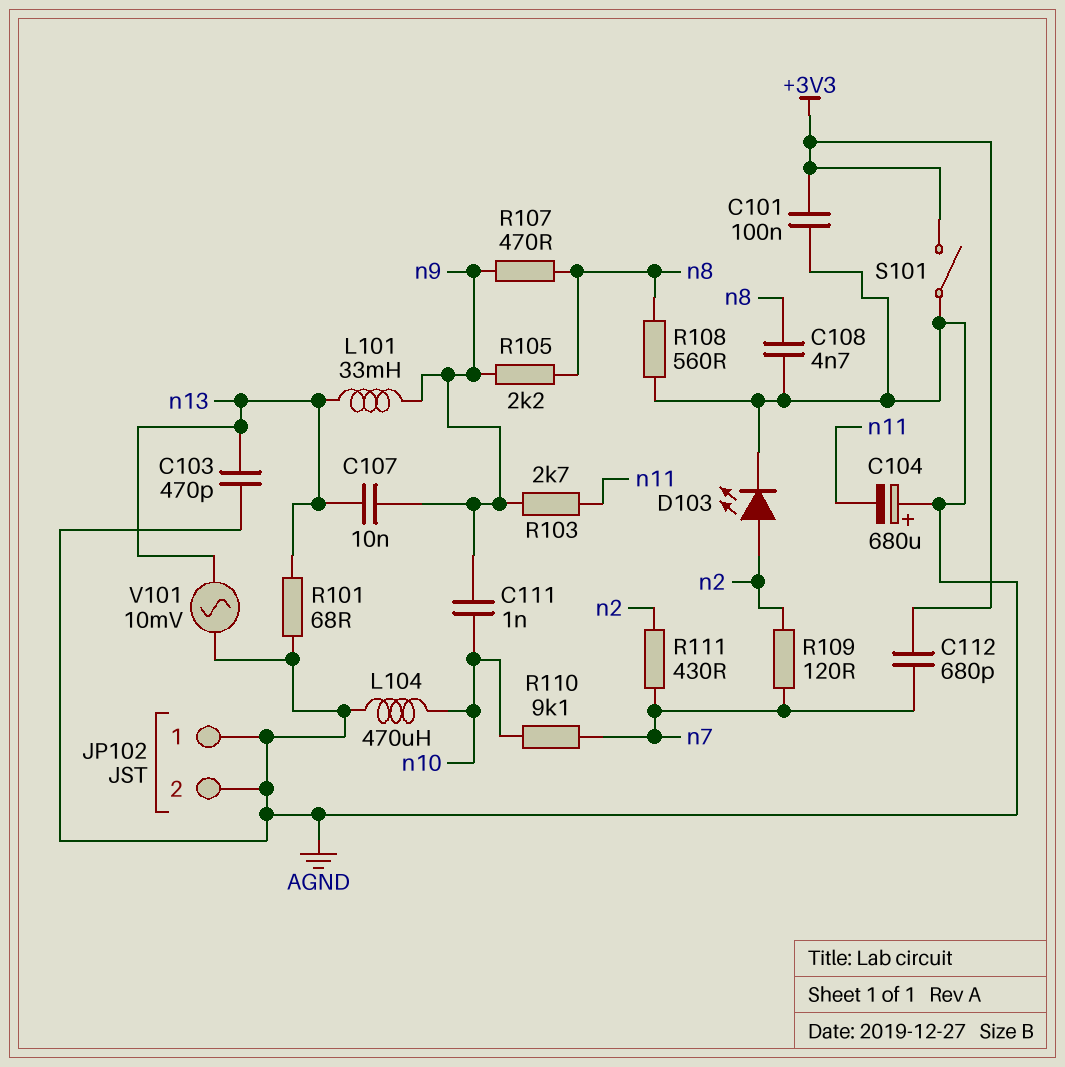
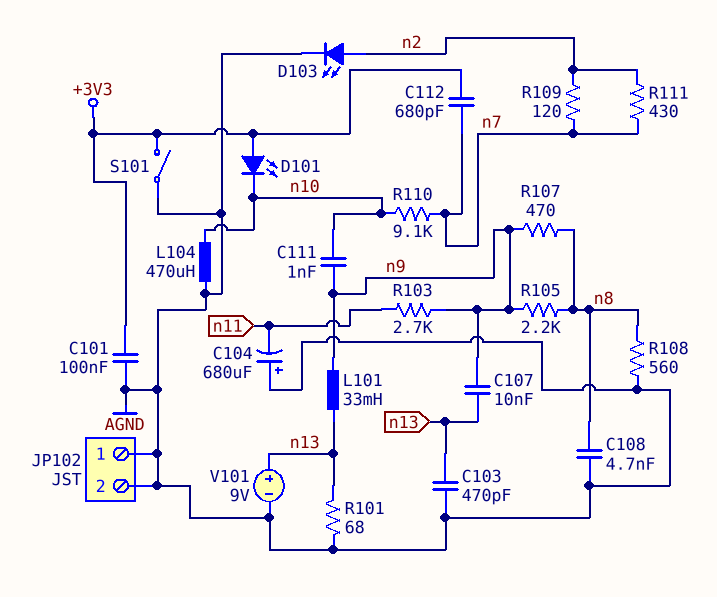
D101: none -> LED (A +3V3, K n10)
V101: AC 10mV (AGND, n13) -> 9V (plus n13, minus AGND)

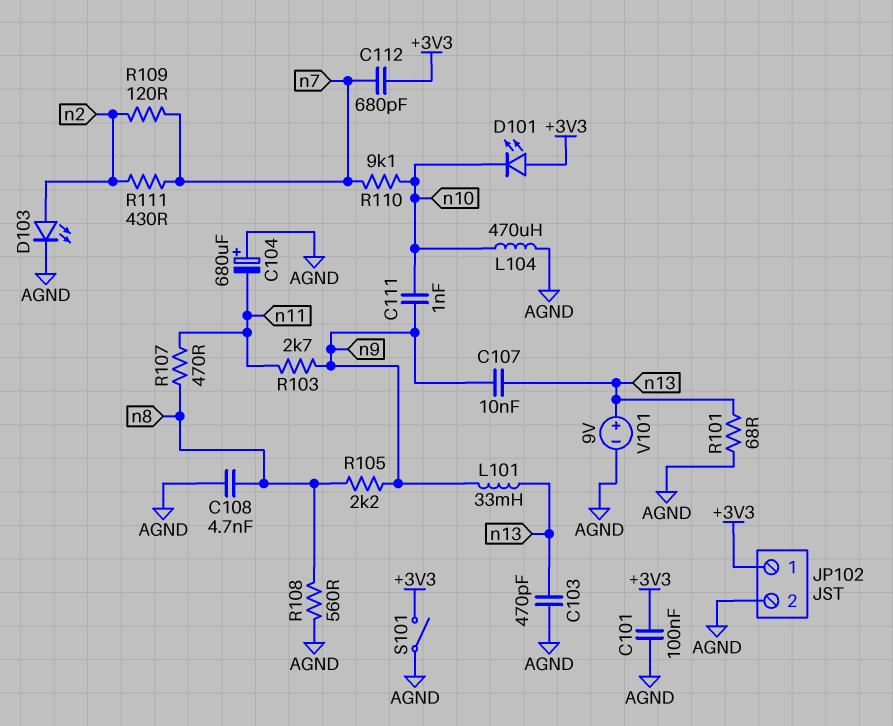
JP102 pin 1: AGND -> +3V3
R107: 470 (n8, n9) -> 470 (n8, n11)

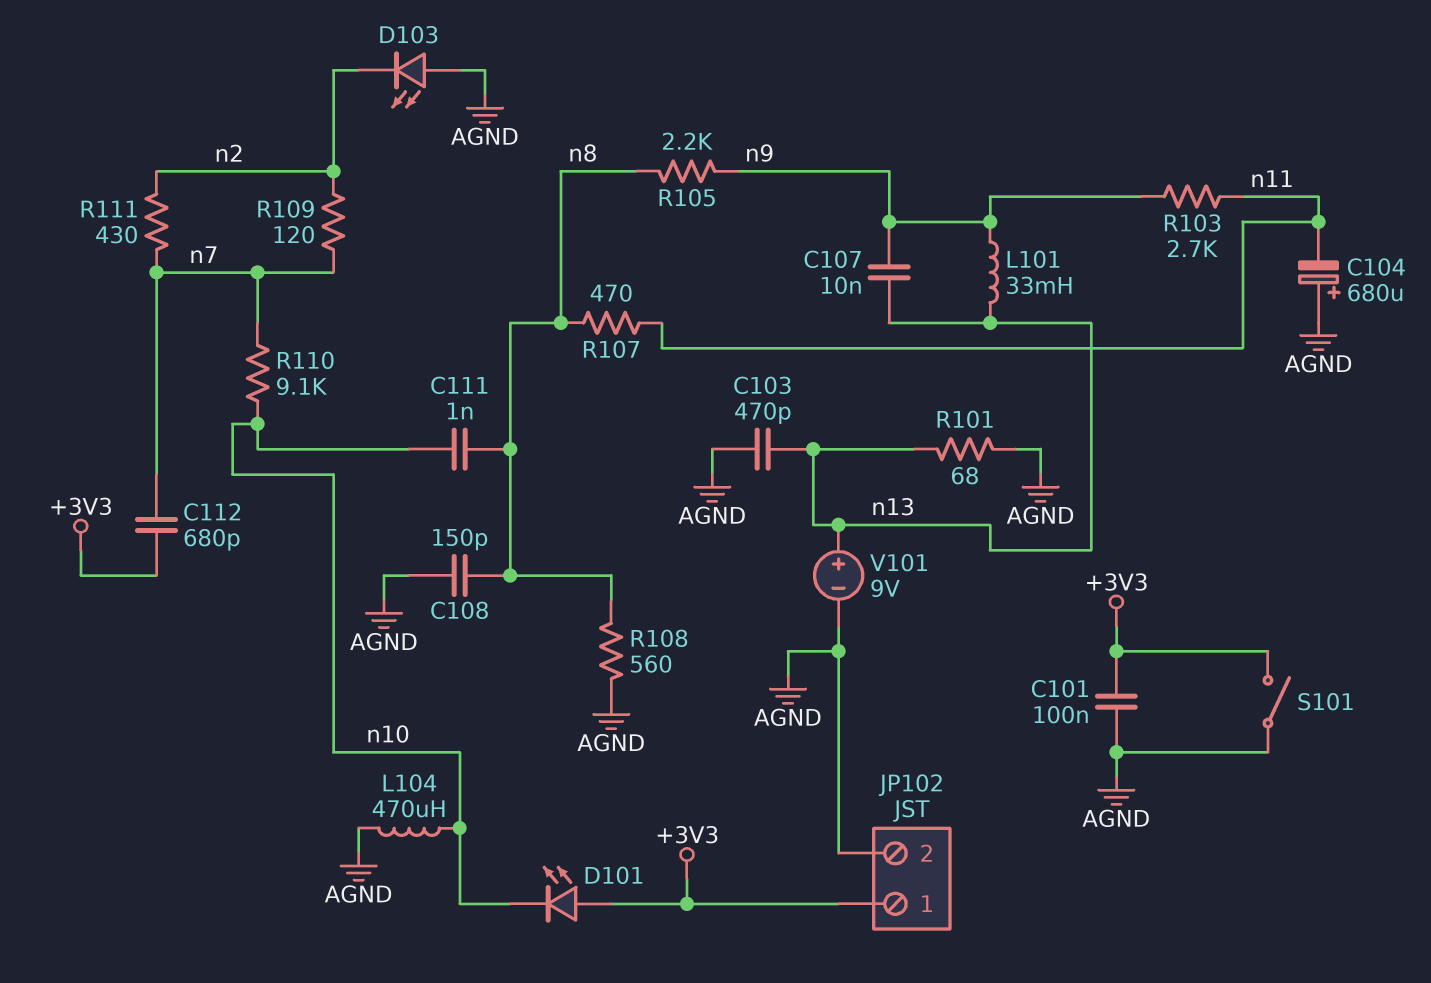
C108: 4.7nF (AGND, n8) -> 150pF (AGND, n8)
C111: 1nF (n9, n10) -> 1nF (n8, n10)
D103: LED (A n2, K AGND) -> LED (A AGND, K n2)

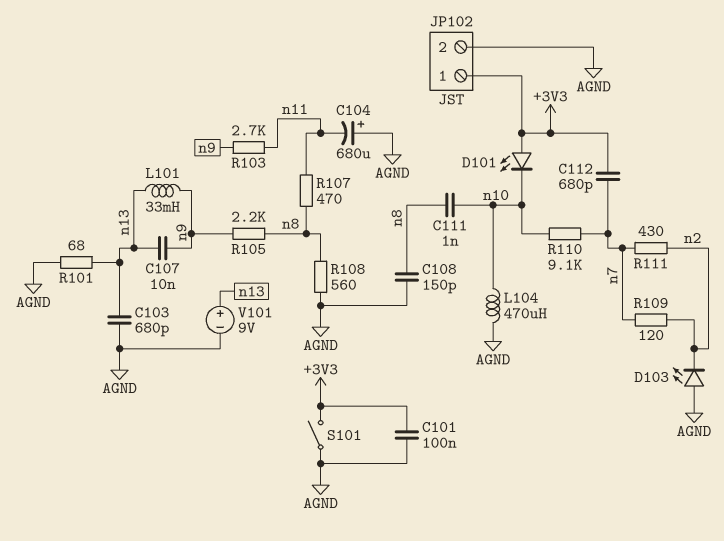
C103: 470pF (AGND, n13) -> 680pF (AGND, n13)

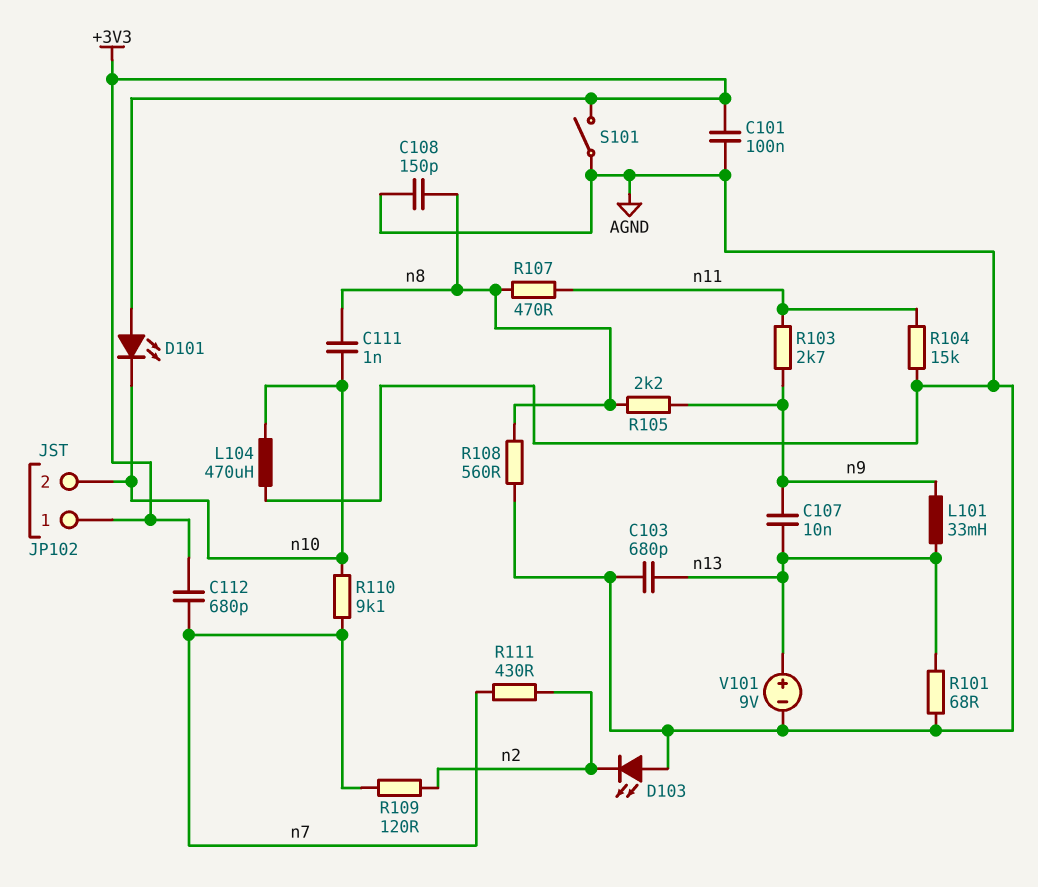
C104: 680uF (plus AGND, minus n11) -> none
JP102 pin 2: AGND -> n10
R104: none -> 15k (AGND, n11)

